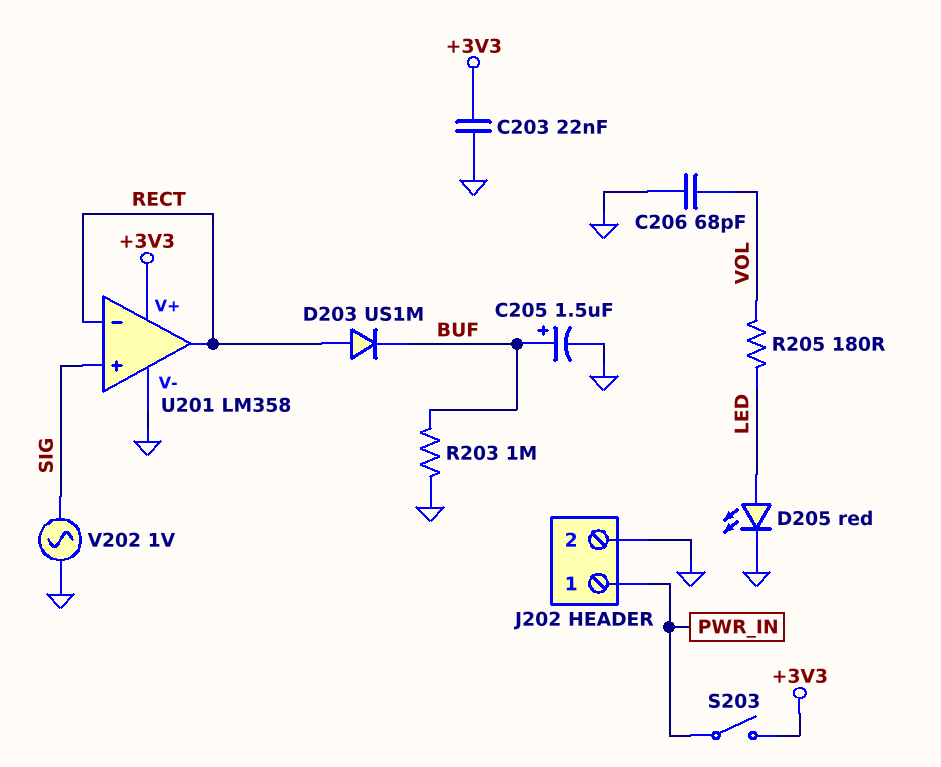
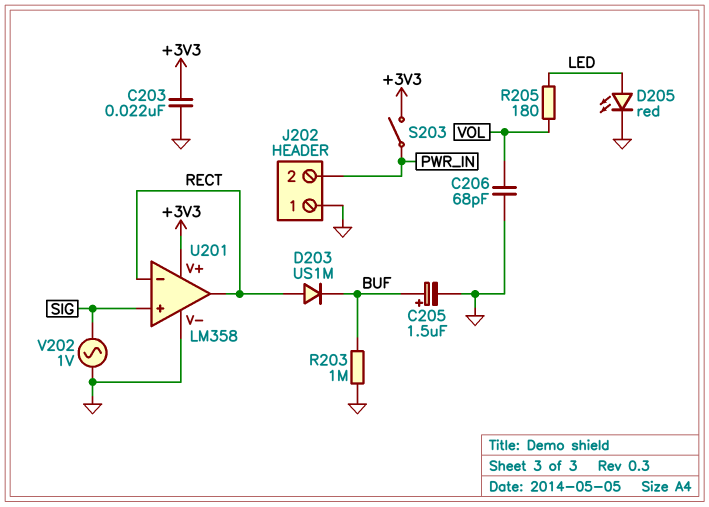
J202 pin 1: PWR_IN -> GND
J202 pin 2: GND -> PWR_IN

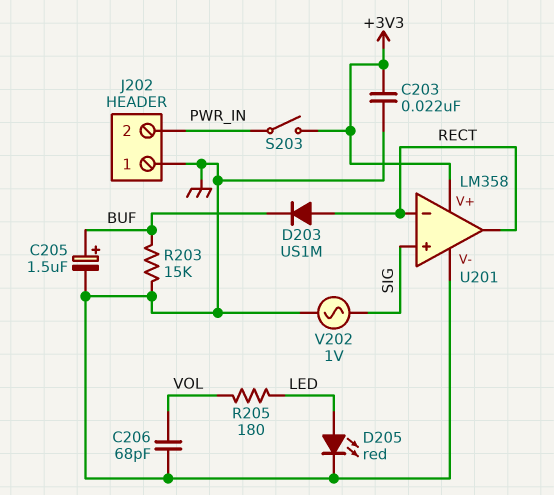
R203: 1M (BUF, GND) -> 15k (BUF, GND)

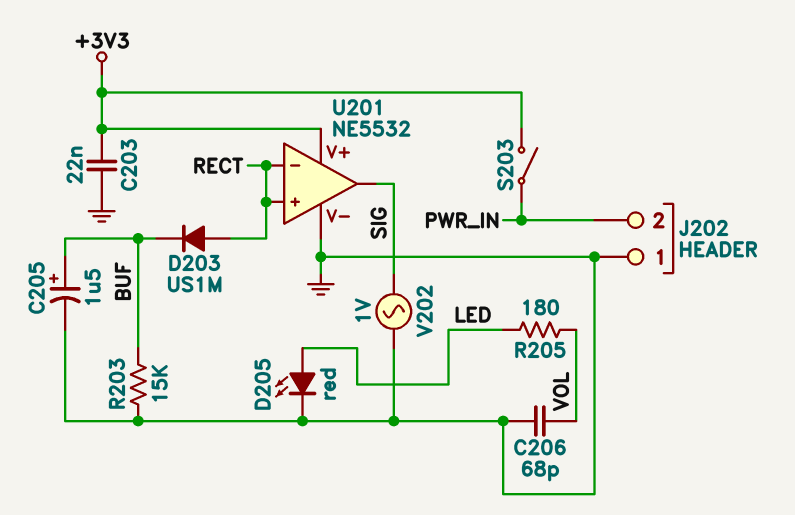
U201: LM358 -> NE5532
U201 pin in+: SIG -> RECT
U201 pin out: RECT -> SIG

